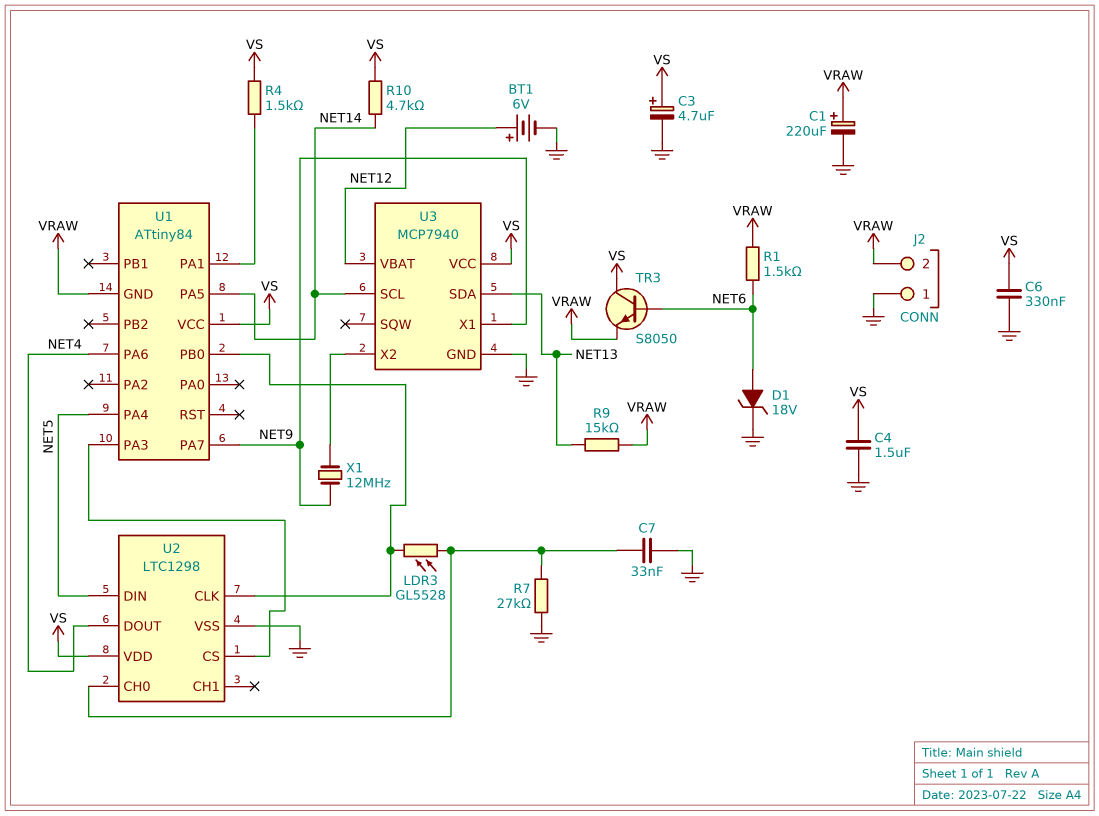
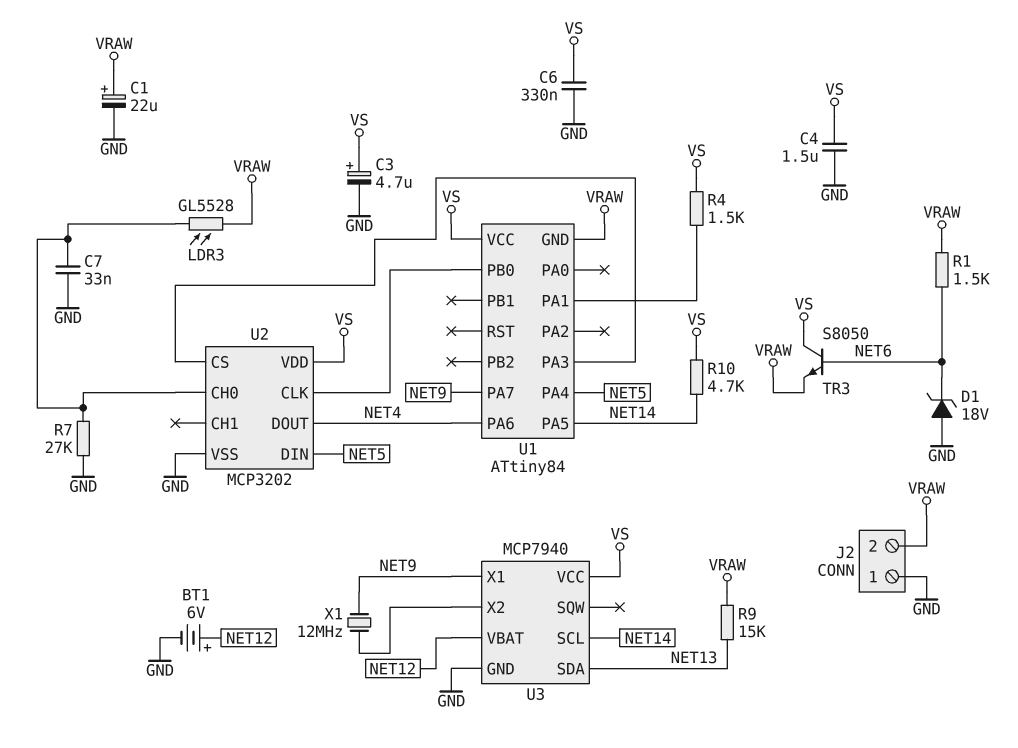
C1: 220uF (plus VRAW, minus GND) -> 22uF (plus VRAW, minus GND)
D1: zener 18V (A NET6, K GND) -> zener 18V (A GND, K NET6)
LDR3: GL5528 (U1/PB0, U2/CH0) -> GL5528 (U2/CH0, VRAW)
U2: LTC1298 -> MCP3202

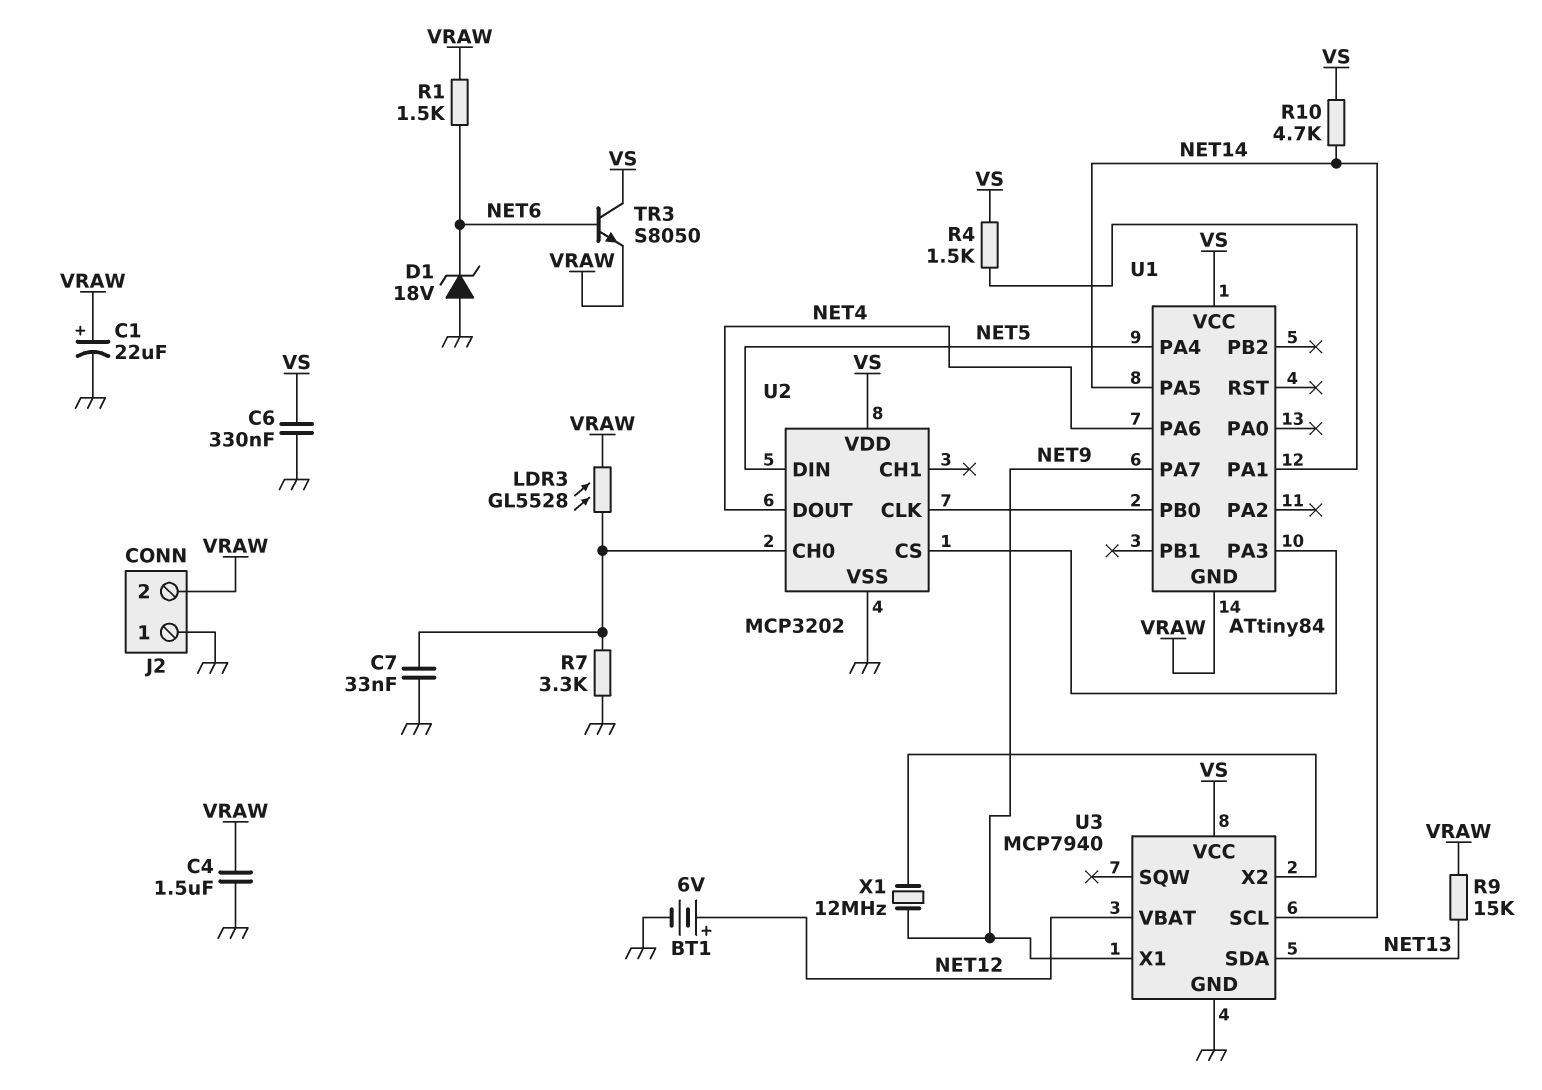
C3: 4.7uF (plus VS, minus GND) -> none
C4: 1.5uF (GND, VS) -> 1.5uF (GND, VRAW)
R7: 27k (GND, U2/CH0) -> 3.3k (GND, U2/CH0)

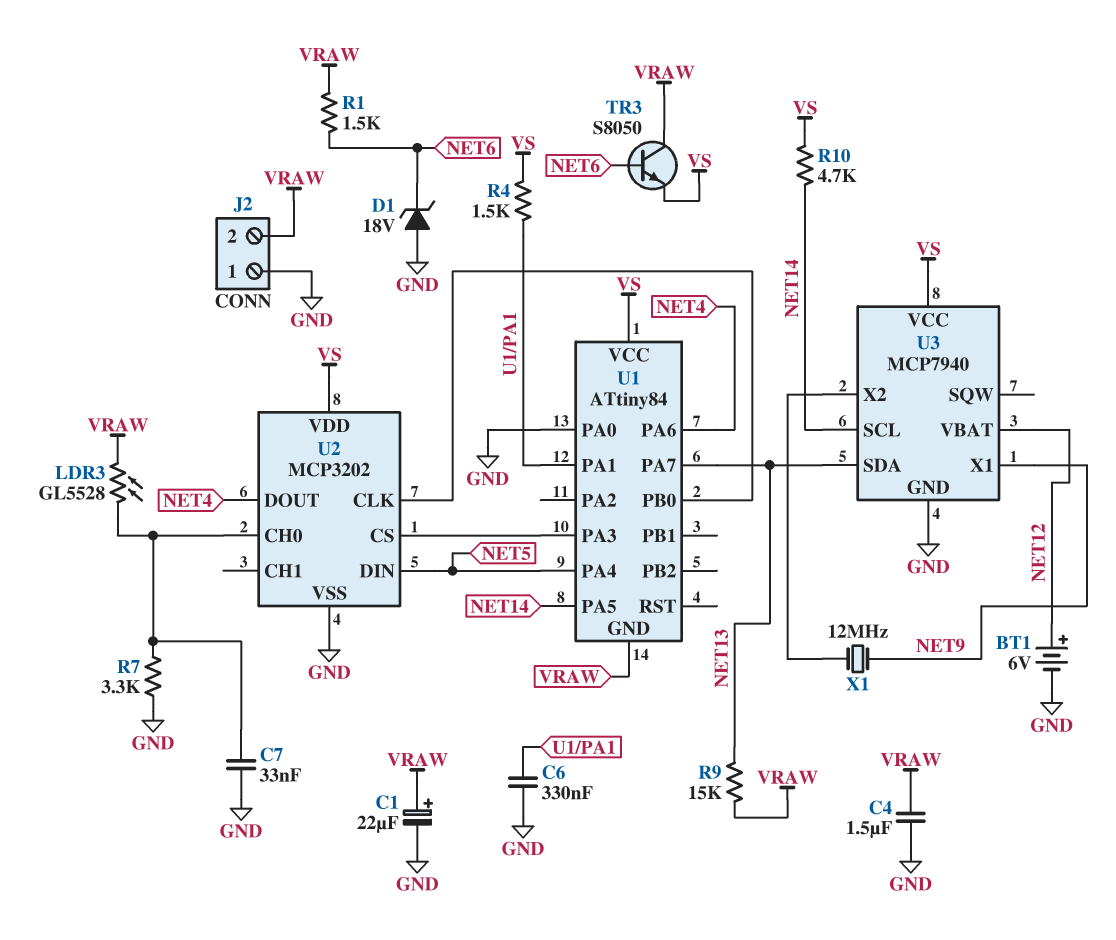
C6: 330nF (GND, VS) -> 330nF (GND, U1/PA1)
TR3: NPN S8050 (B NET6, C VS, E VRAW) -> NPN S8050 (B NET6, C VRAW, E VS)
U1 pin PA0: none -> GND
U1 pin PA7: NET9 -> NET13

